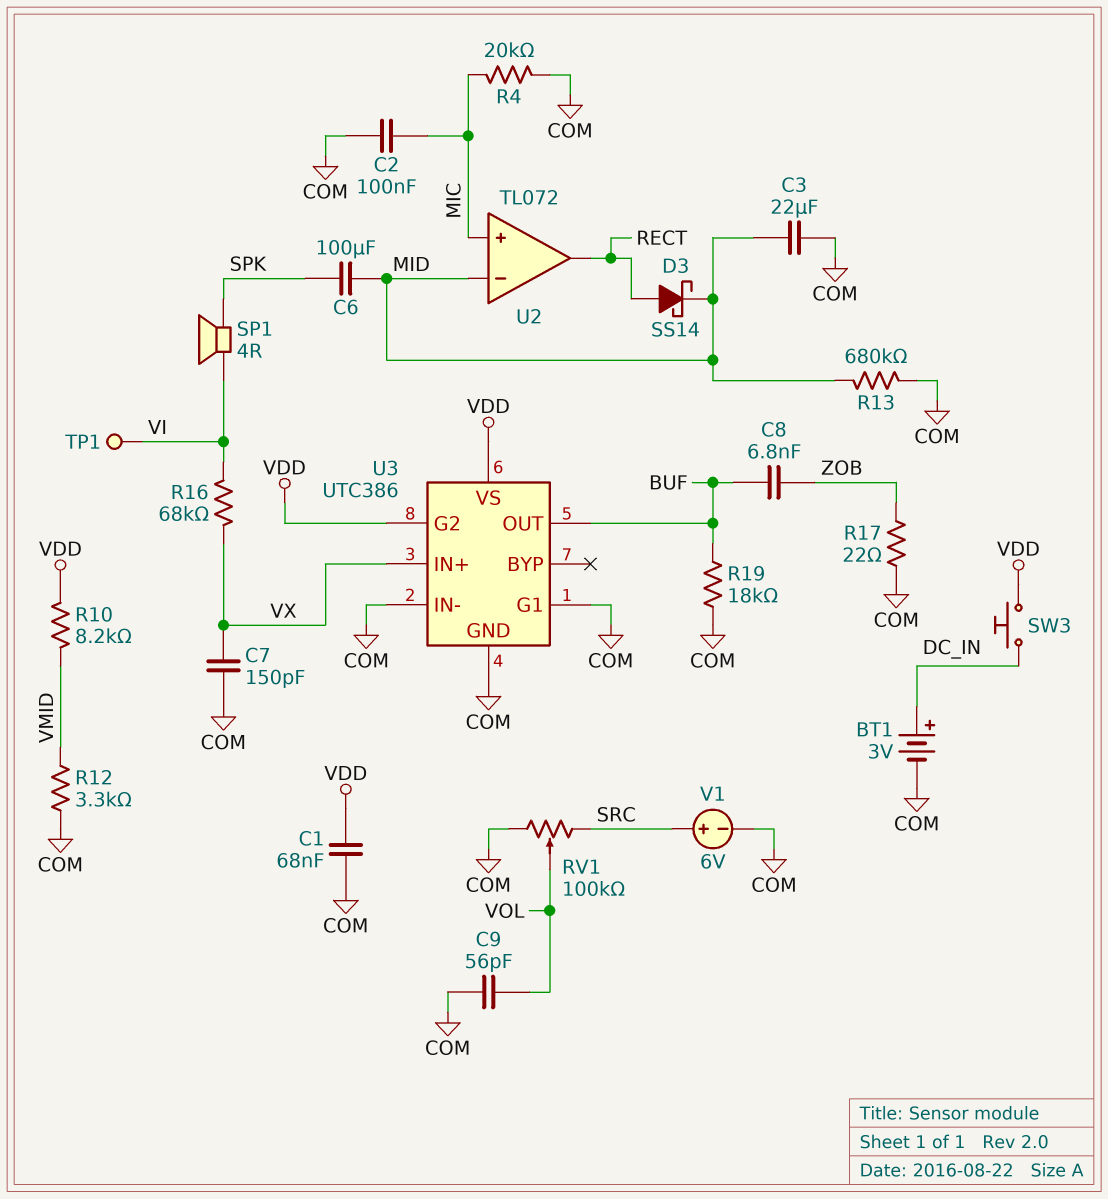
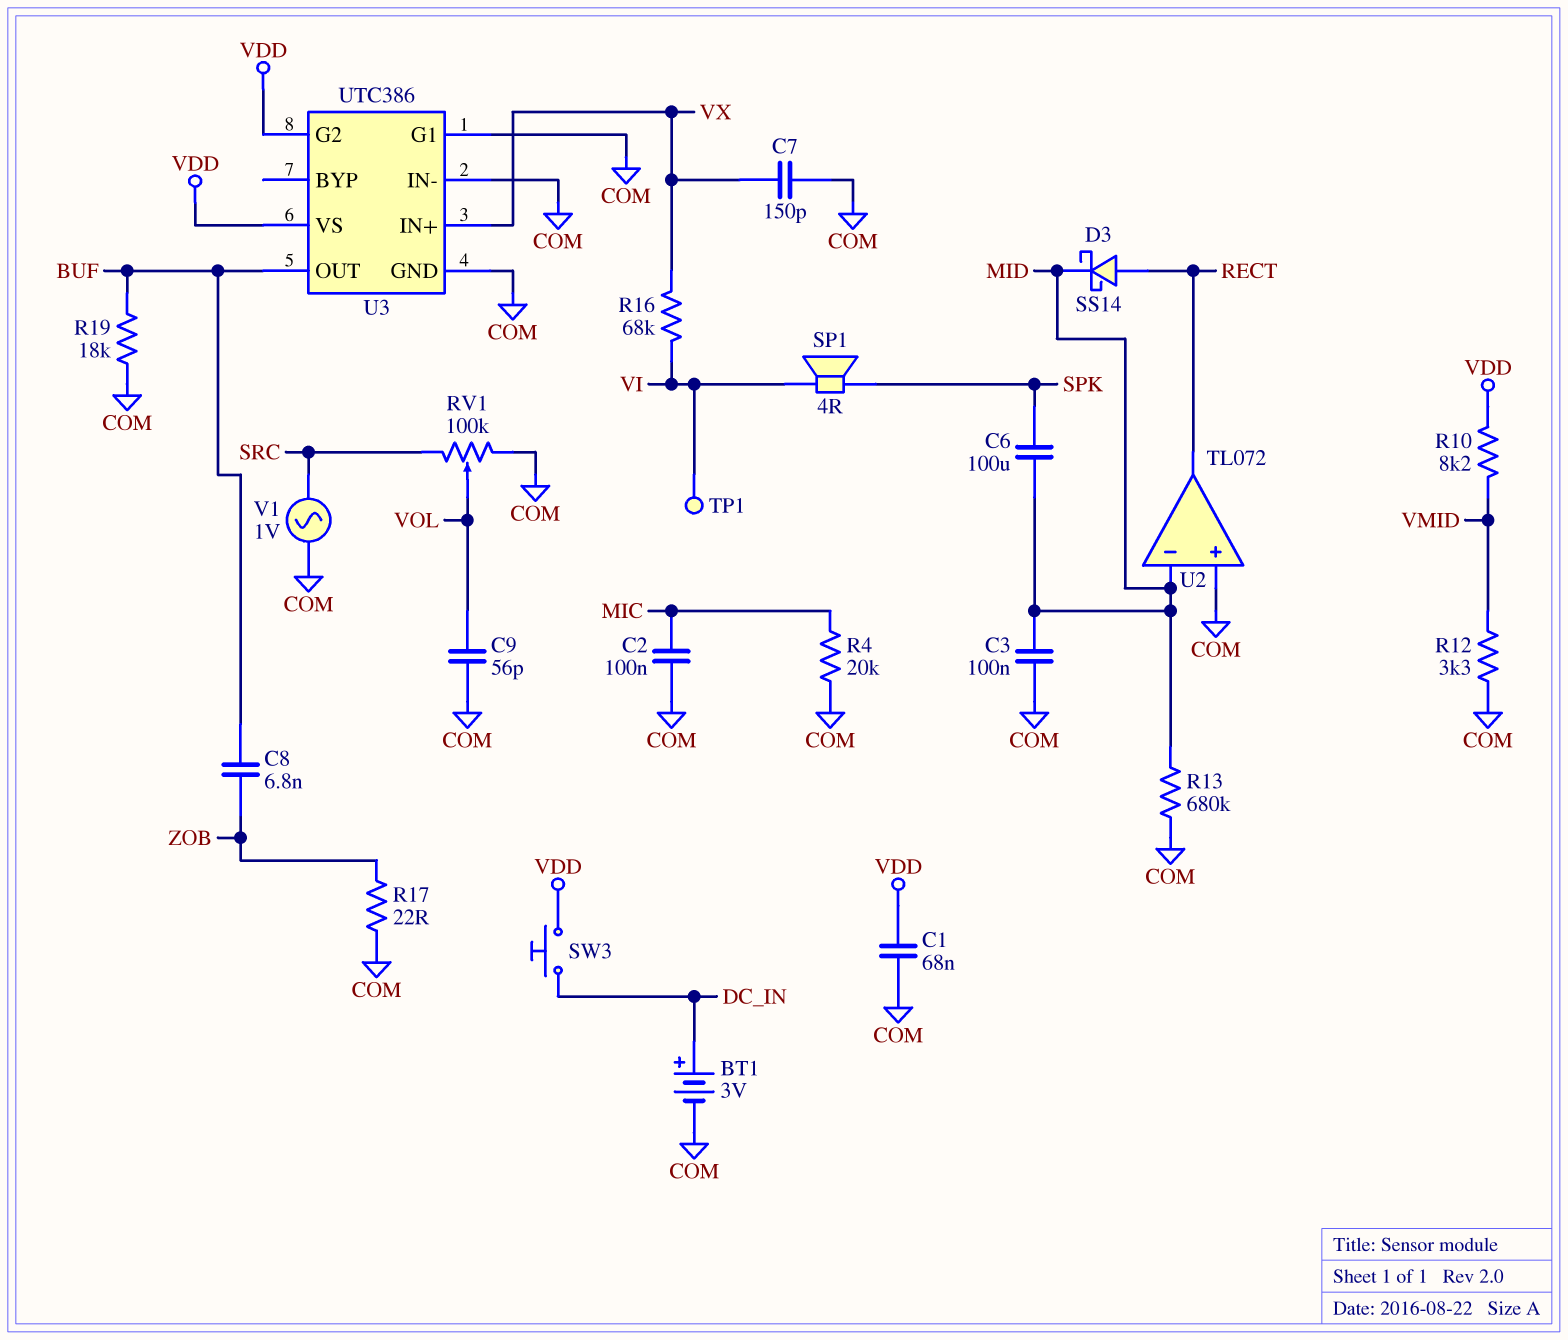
C3: 22uF (COM, MID) -> 100nF (COM, MID)
U2 pin in+: MIC -> COM
V1: 6V (plus SRC, minus COM) -> AC 1V (COM, SRC)

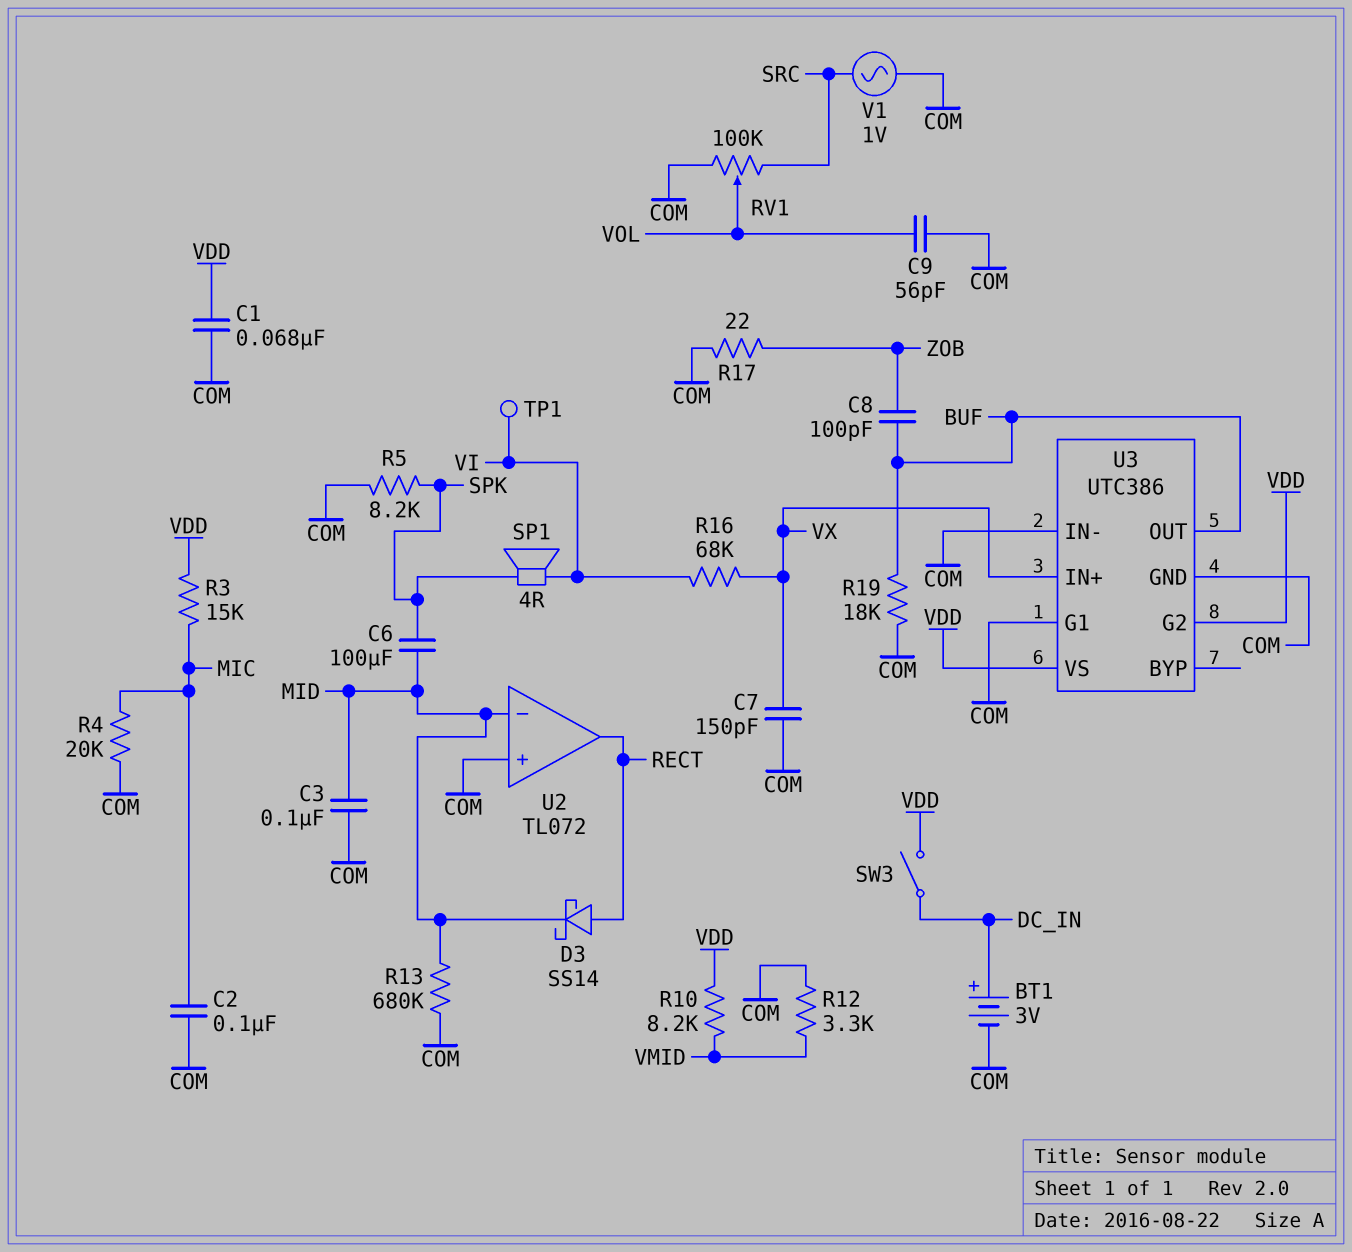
C8: 6.8nF (BUF, ZOB) -> 100pF (BUF, ZOB)
R3: none -> 15k (MIC, VDD)
R5: none -> 8.2k (COM, SPK)
SW3: button (DC_IN, VDD) -> switch (DC_IN, VDD)

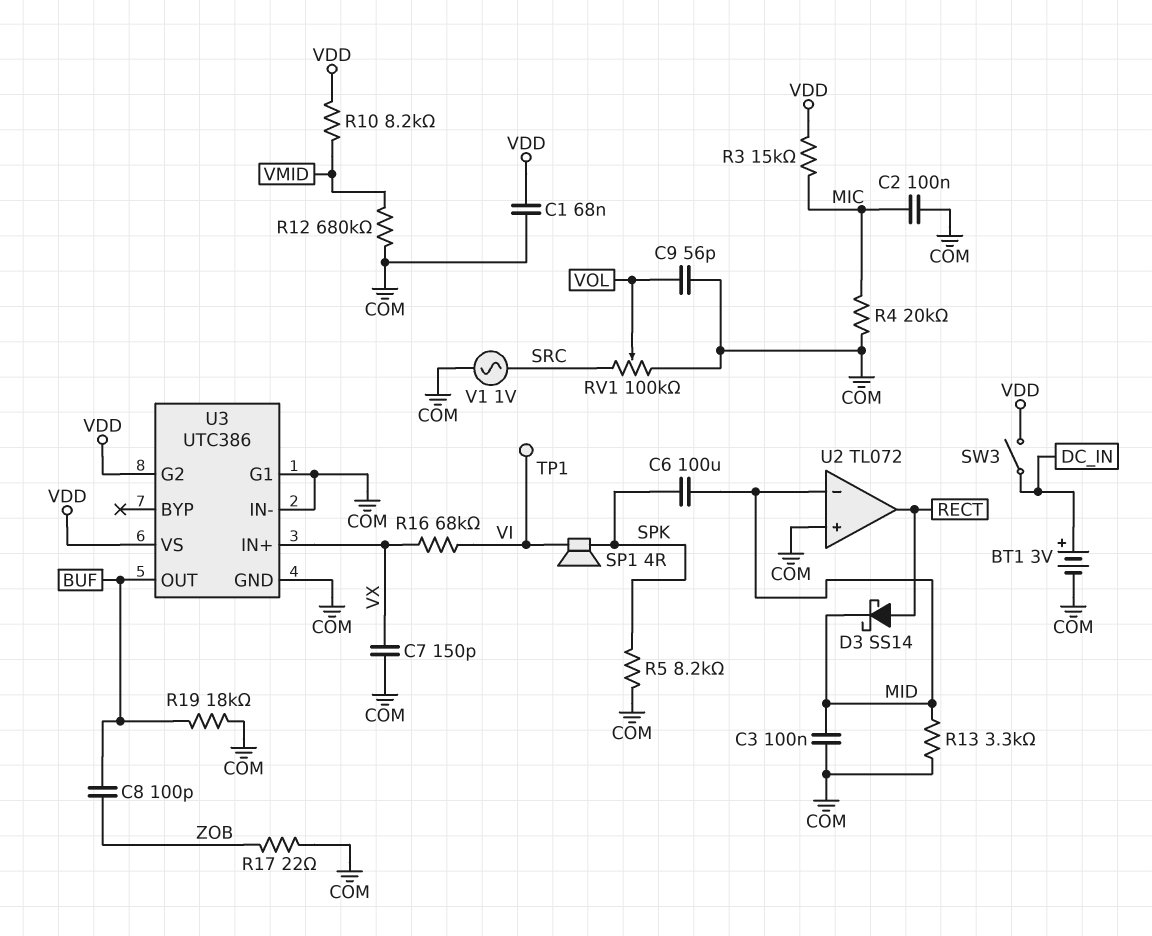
R12: 3.3k (COM, VMID) -> 680k (COM, VMID)
R13: 680k (COM, MID) -> 3.3k (COM, MID)

